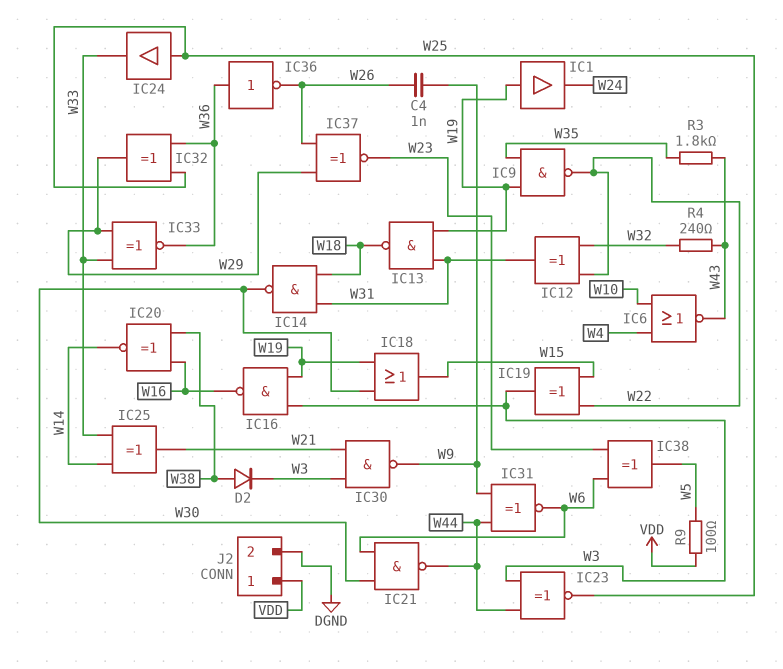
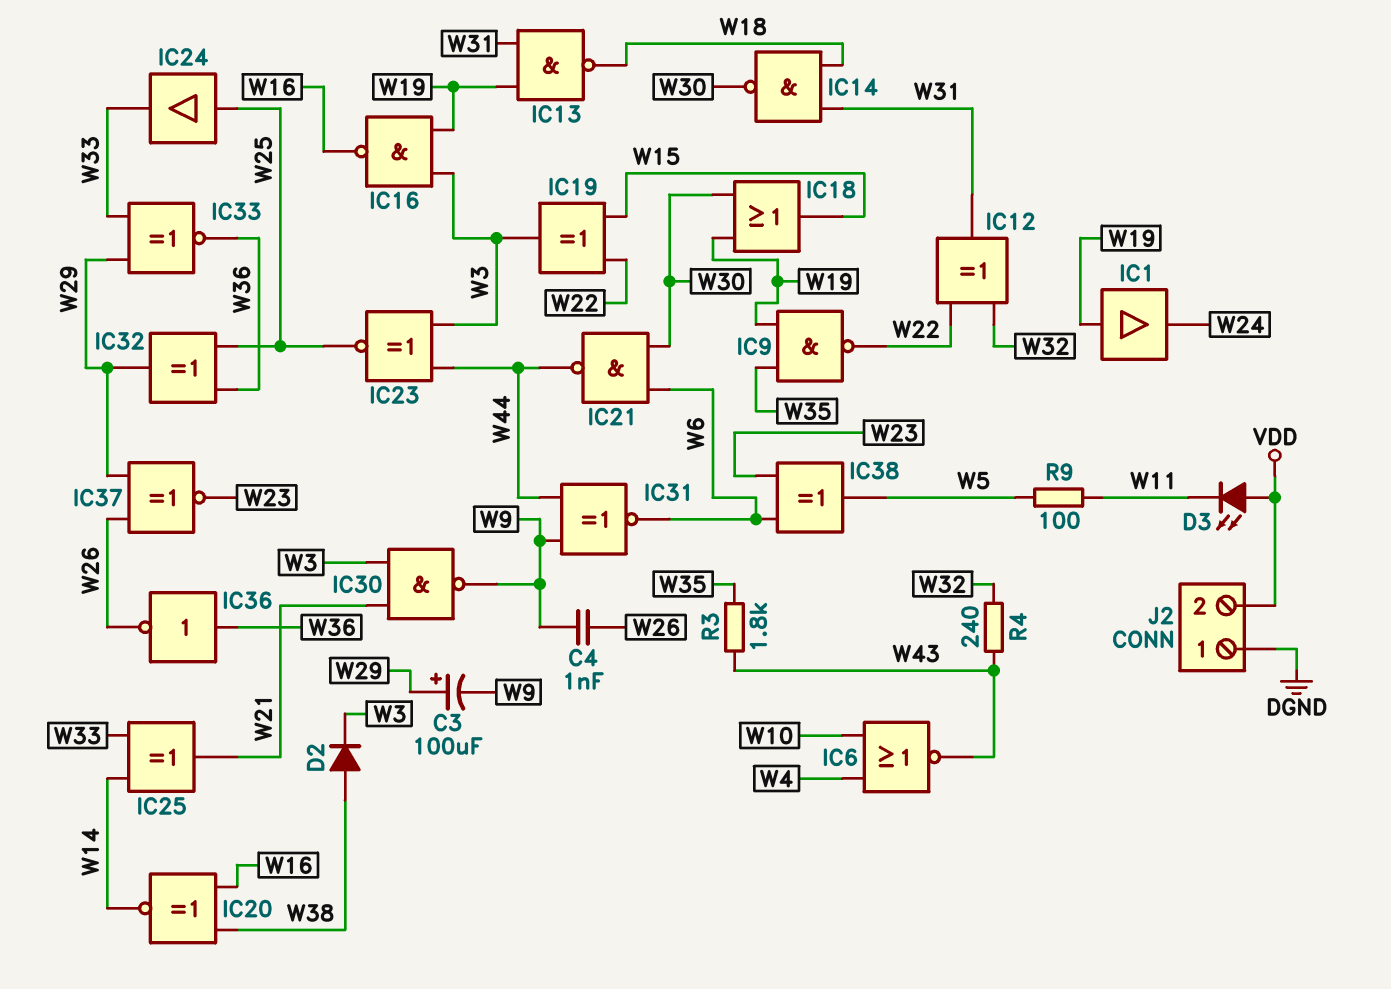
C3: none -> 100uF (plus W29, minus W9)
D3: none -> LED (A VDD, K W11)
J2 pin 1: VDD -> DGND
J2 pin 2: DGND -> VDD
R9: 100 (VDD, W5) -> 100 (W5, W11)

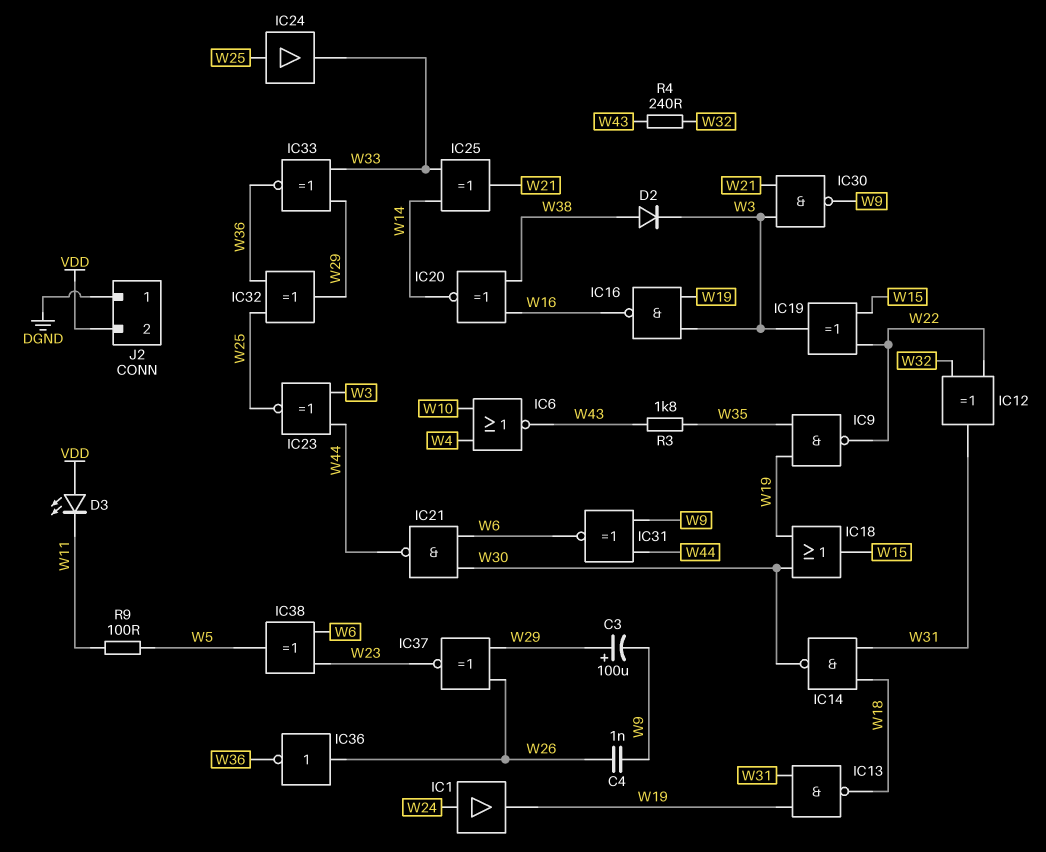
IC1: buffer (in W19, out W24) -> buffer (in W24, out W19)
IC36: NOT (in W36, out W26) -> NOT (in W26, out W36)

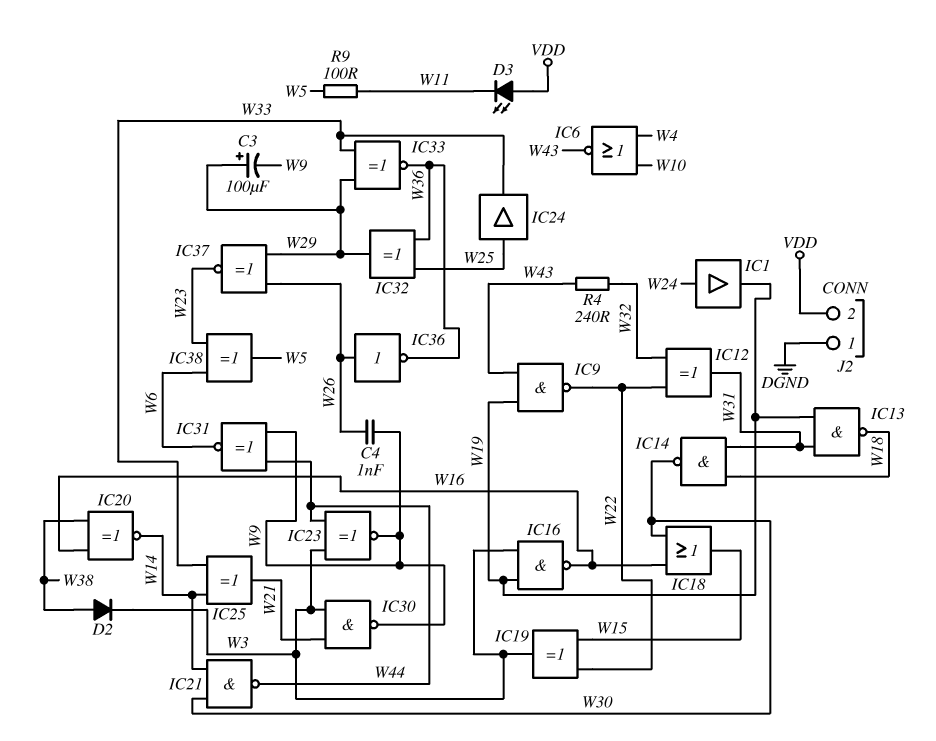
IC9: NAND (in W19, in W35, out W22) -> NAND (in W19, in W43, out W22)
IC18: OR (in W19, in W30, out W15) -> OR (in W16, in W30, out W15)
IC21: NAND (in W6, in W30, out W44) -> NAND (in W14, in W30, out W44)
IC23: XNOR (in W3, in W44, out W25) -> XNOR (in W3, in W44, out W9)
R3: 1.8k (W35, W43) -> none

